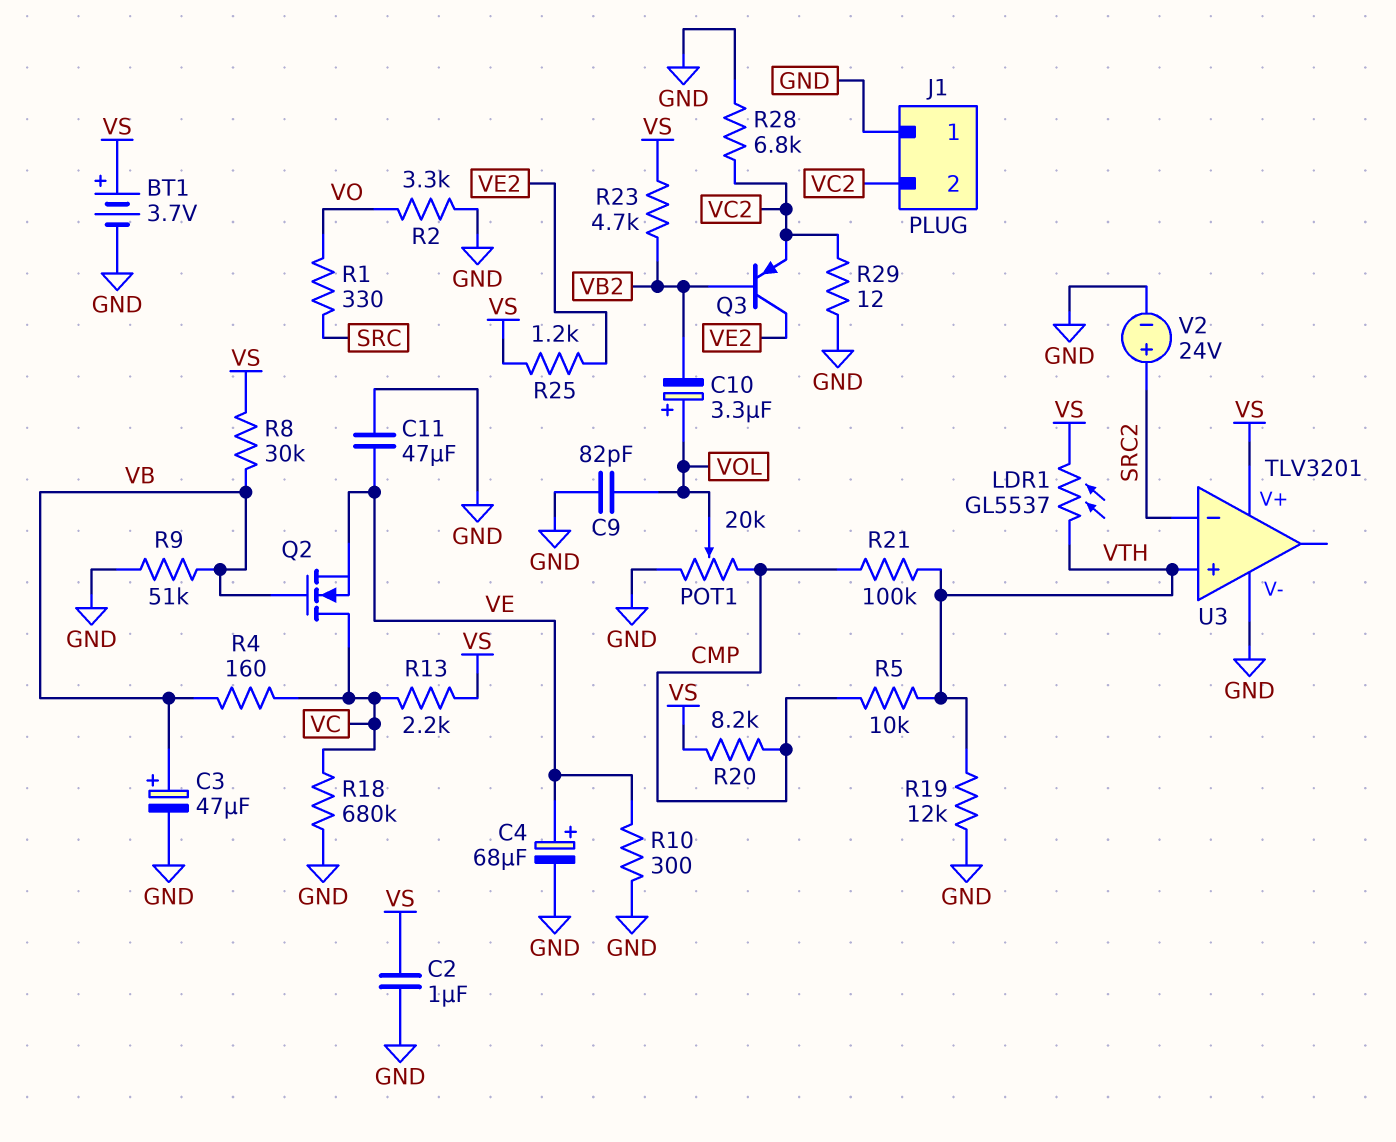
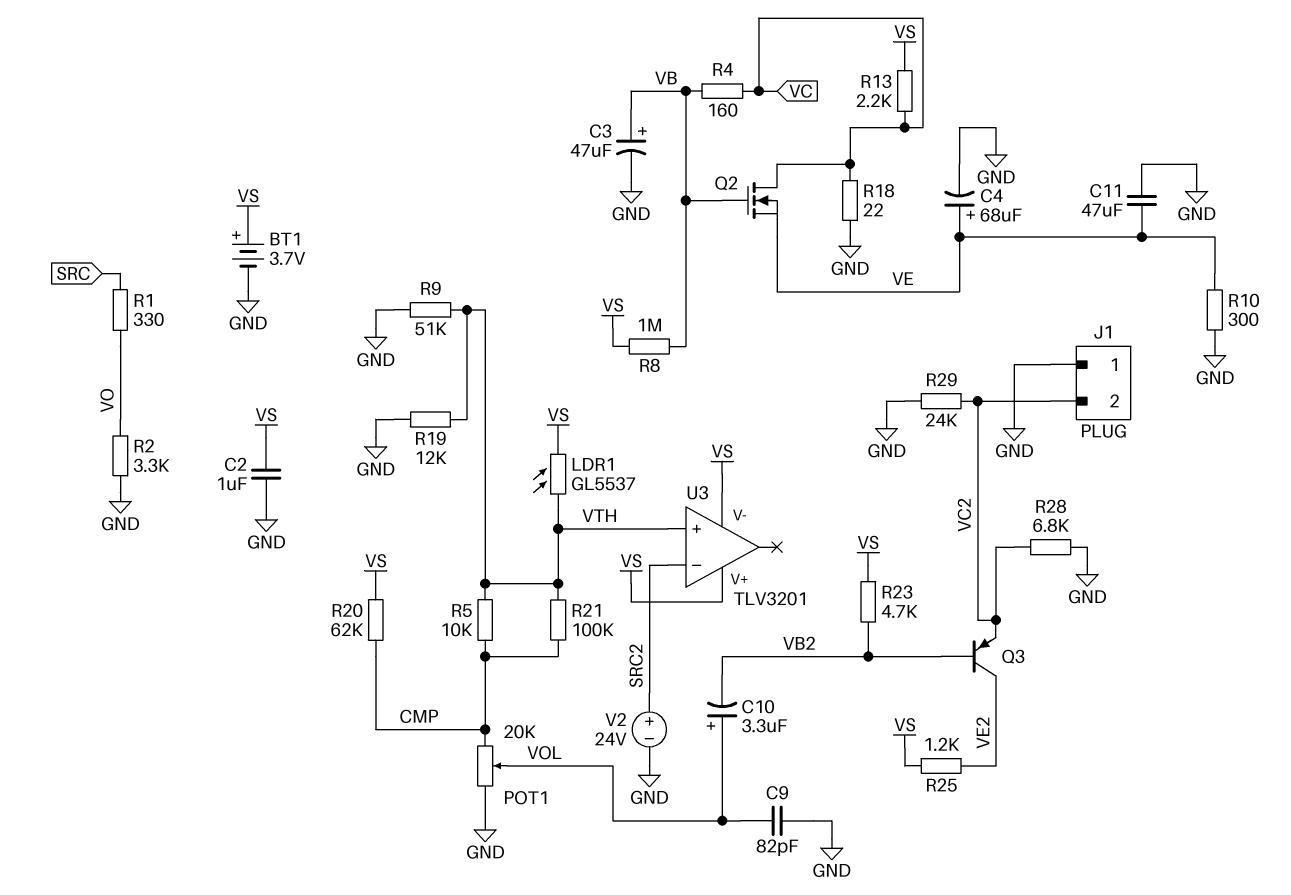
R8: 30k (VB, VS) -> 1M (VB, VS)
R9: 51k (GND, VB) -> 51k (GND, VTH)
R18: 680k (GND, VC) -> 22 (GND, VC)
R20: 8.2k (CMP, VS) -> 62k (CMP, VS)
R29: 12 (GND, VC2) -> 24k (GND, VC2)
U3 pin V-: GND -> VS

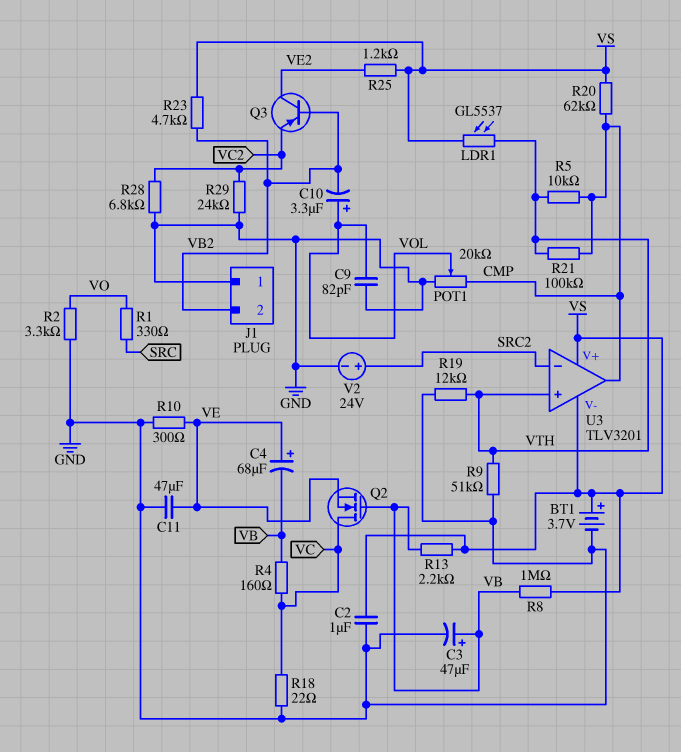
C4: 68uF (plus VE, minus GND) -> 68uF (plus VE, minus VB)
J1 pin 2: VC2 -> VB2
R13: 2.2k (VC, VS) -> 2.2k (VB, VS)
U3 pin out: none -> CMP

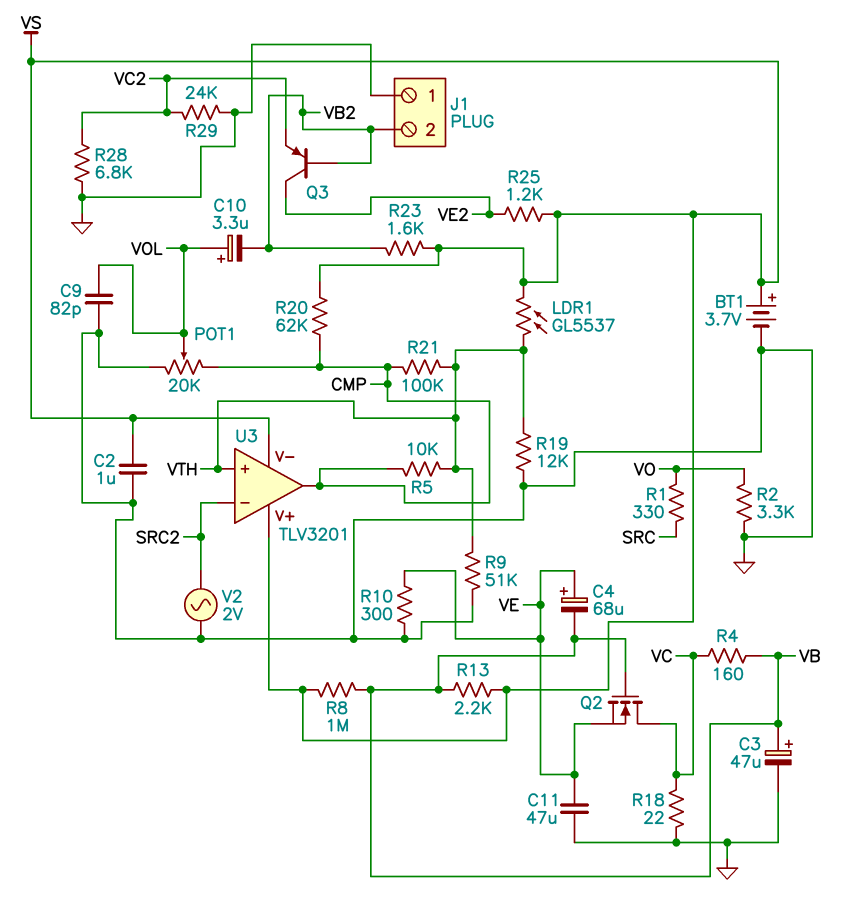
R23: 4.7k (VB2, VS) -> 1.6k (VB2, VS)
V2: 24V (plus SRC2, minus GND) -> AC 2V (GND, SRC2)

